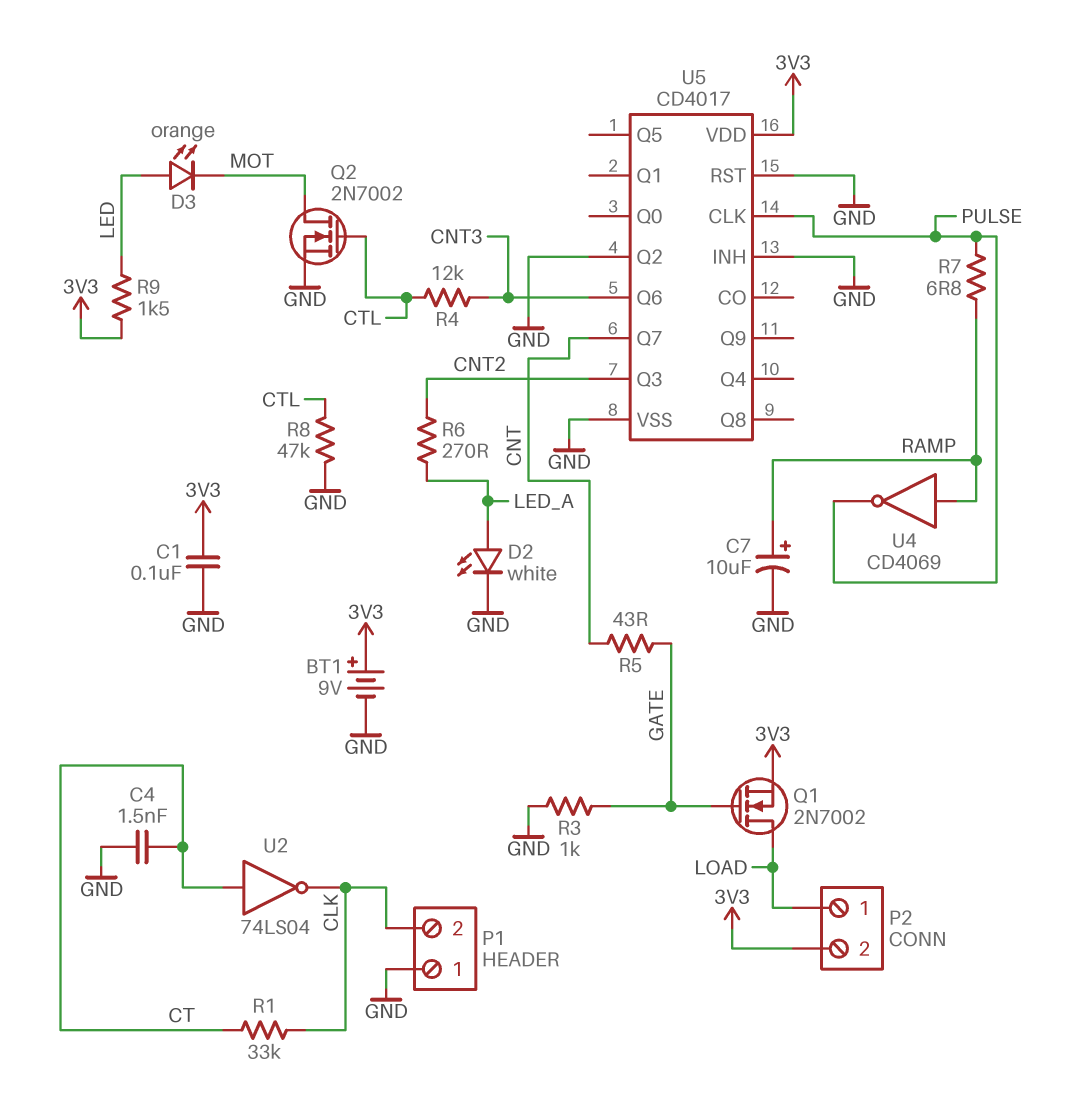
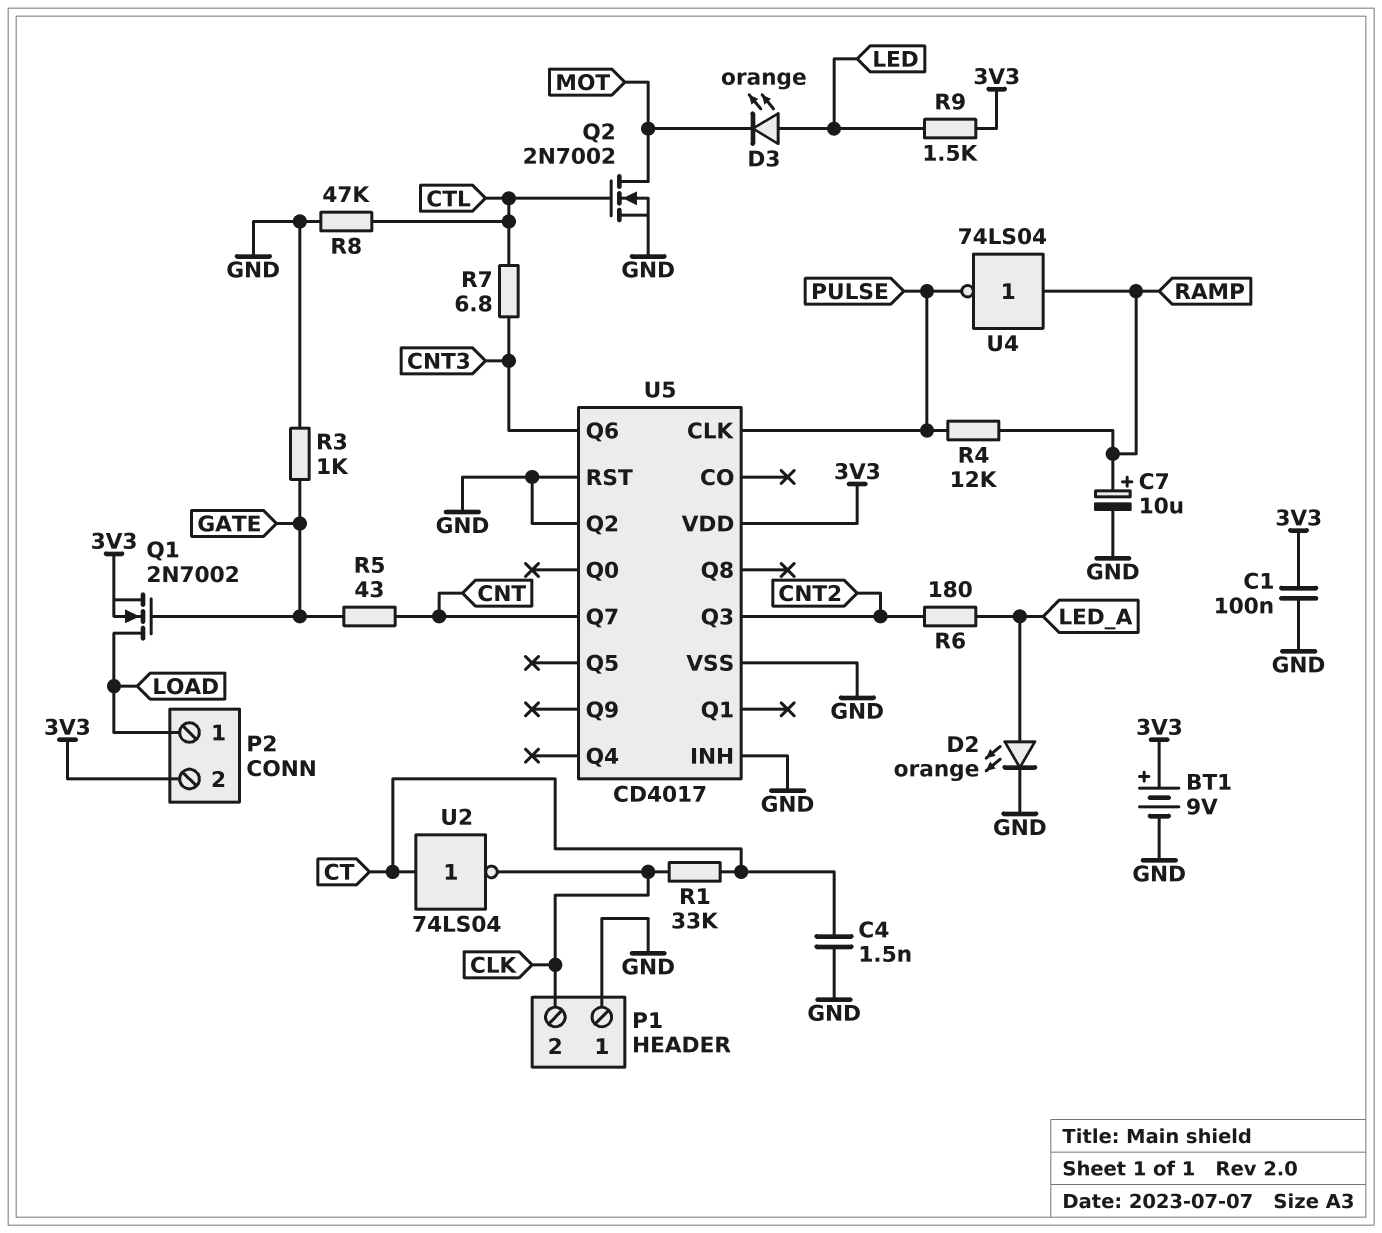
D2: LED white (A LED_A, K GND) -> LED orange (A LED_A, K GND)
R4: 12k (CNT3, CTL) -> 12k (PULSE, RAMP)
R6: 270 (CNT2, LED_A) -> 180 (CNT2, LED_A)
R7: 6.8 (PULSE, RAMP) -> 6.8 (CNT3, CTL)
U4: NOT CD4069 (in RAMP, out PULSE) -> NOT 74LS04 (in RAMP, out PULSE)

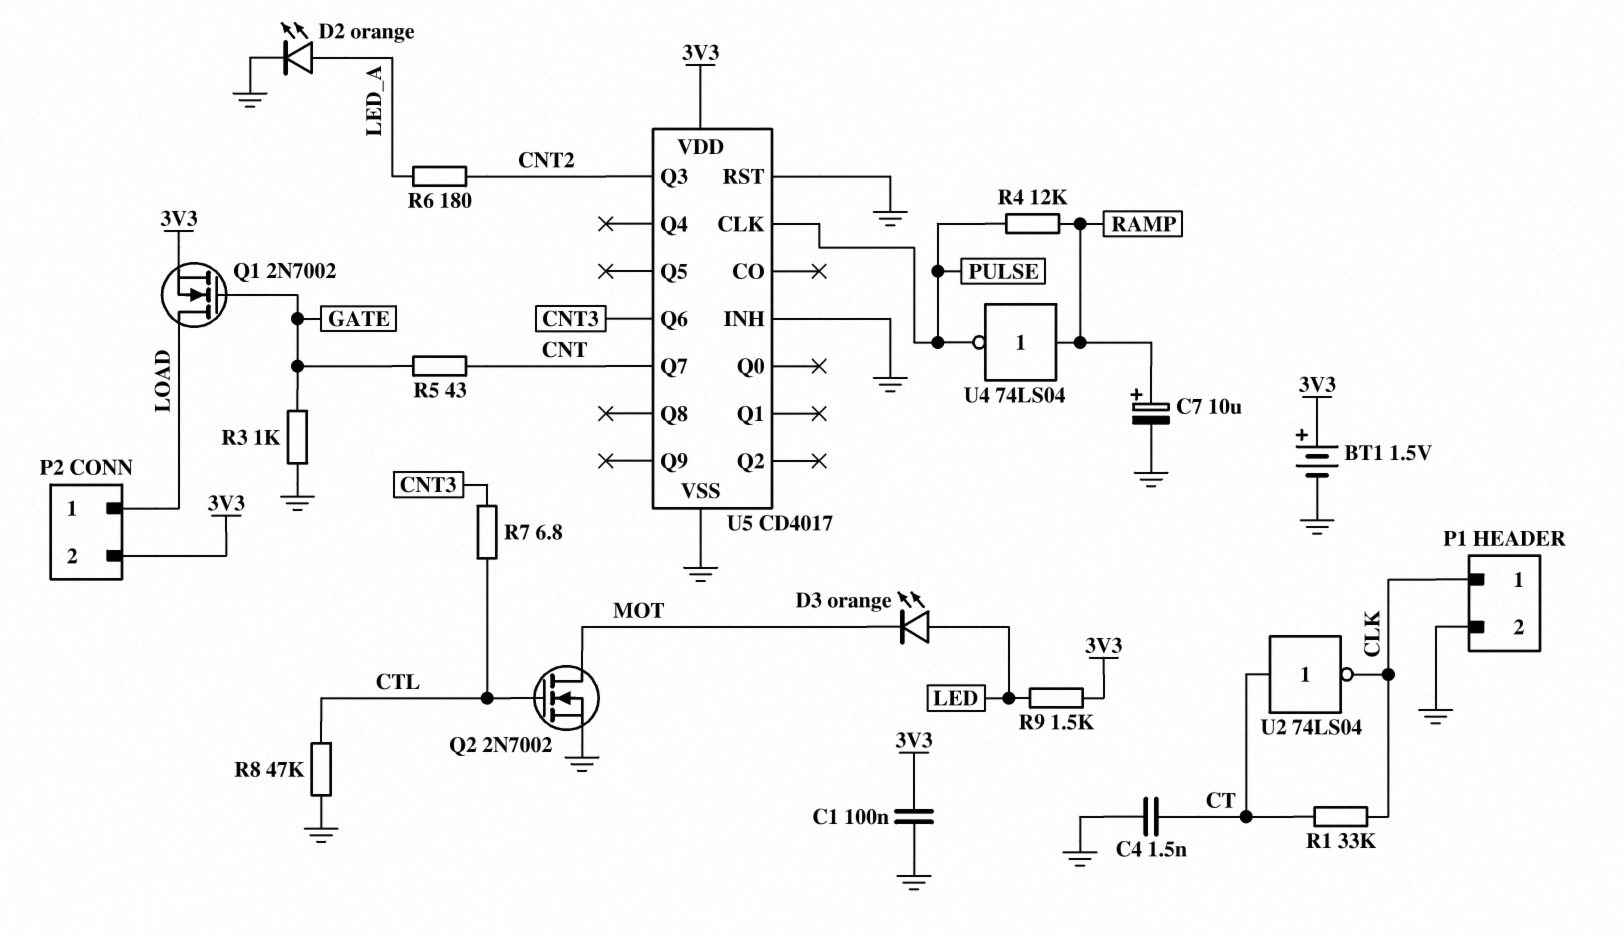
BT1: 9V (plus 3V3, minus GND) -> 1.5V (plus 3V3, minus GND)
P1 pin 1: GND -> CLK
P1 pin 2: CLK -> GND
U5 pin Q2: GND -> none

